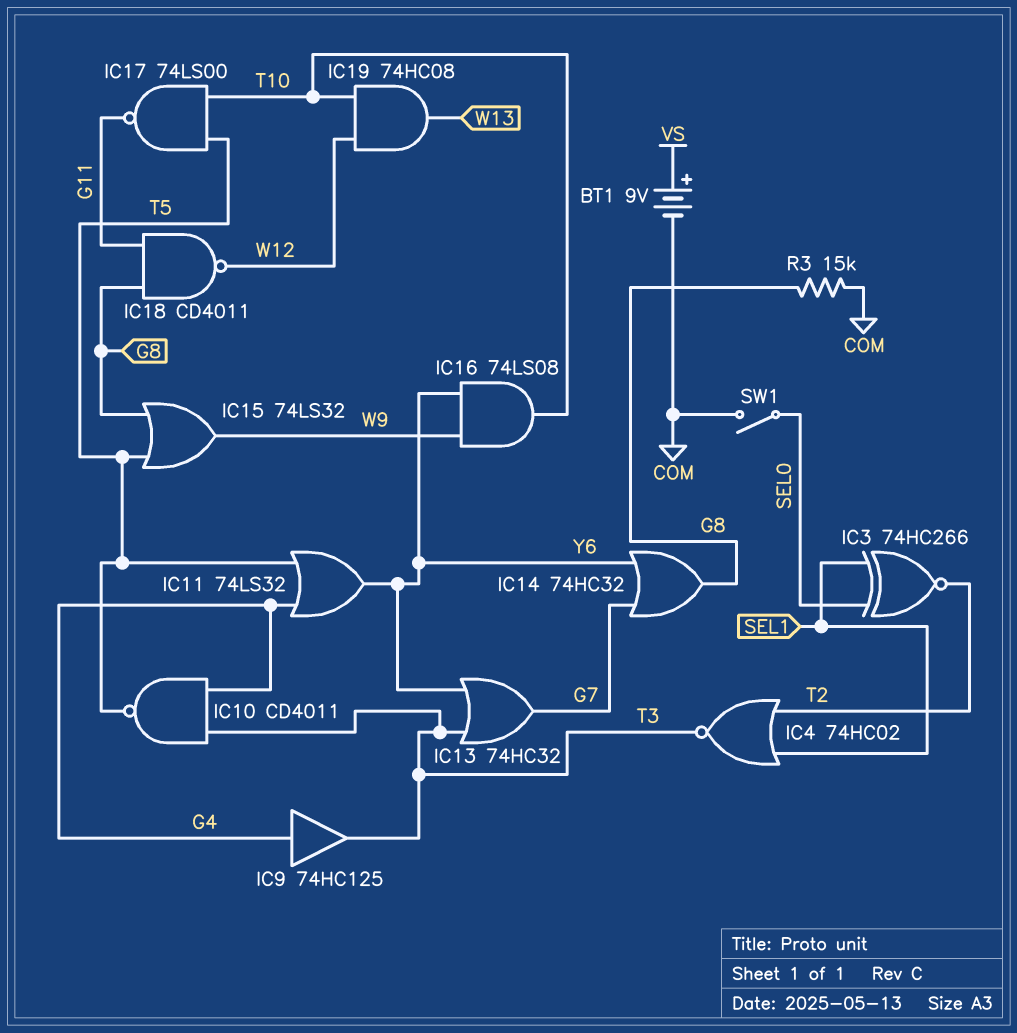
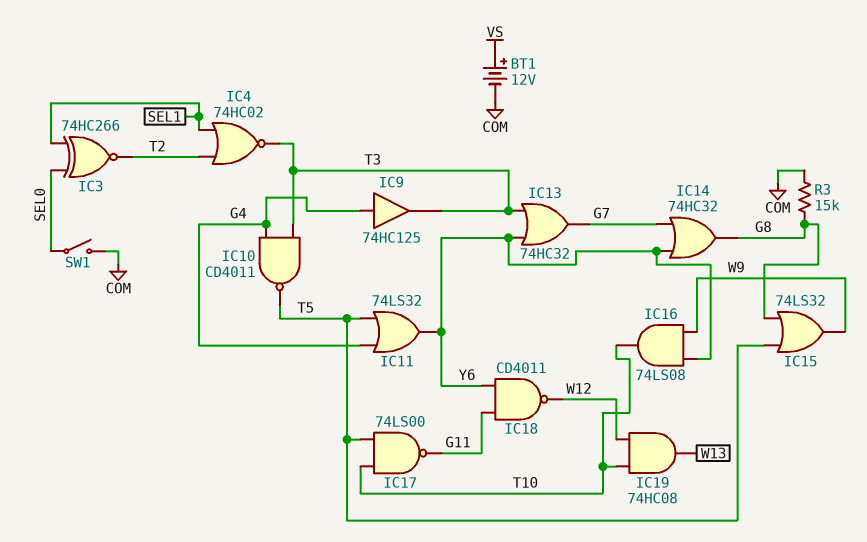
BT1: 9V (plus VS, minus COM) -> 12V (plus VS, minus COM)
IC18: NAND CD4011 (in G8, in G11, out W12) -> NAND CD4011 (in G11, in Y6, out W12)

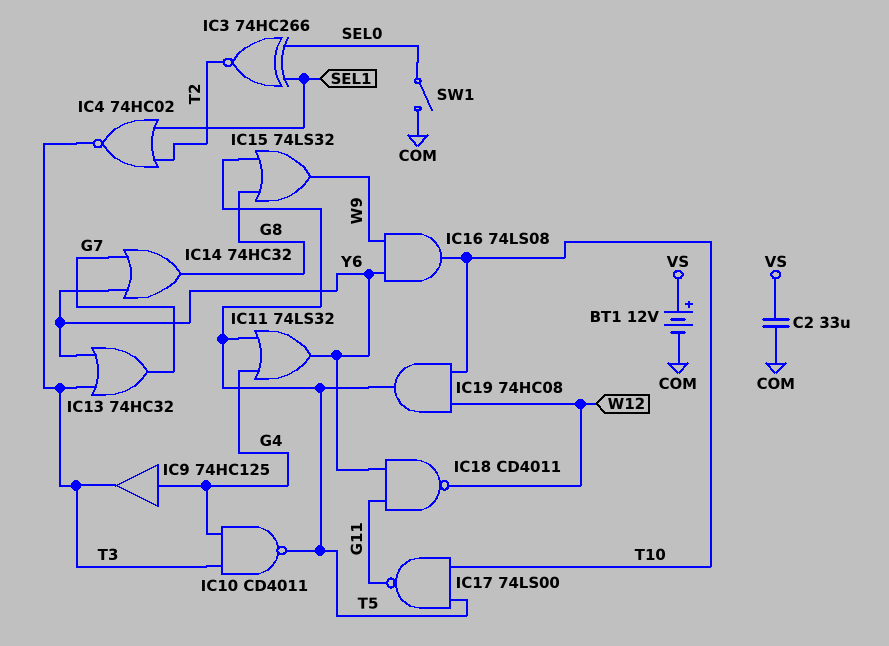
C2: none -> 33uF (COM, VS)
IC19: AND 74HC08 (in T10, in W12, out W13) -> AND 74HC08 (in T10, in W12, out T5)
R3: 15k (COM, G8) -> none

